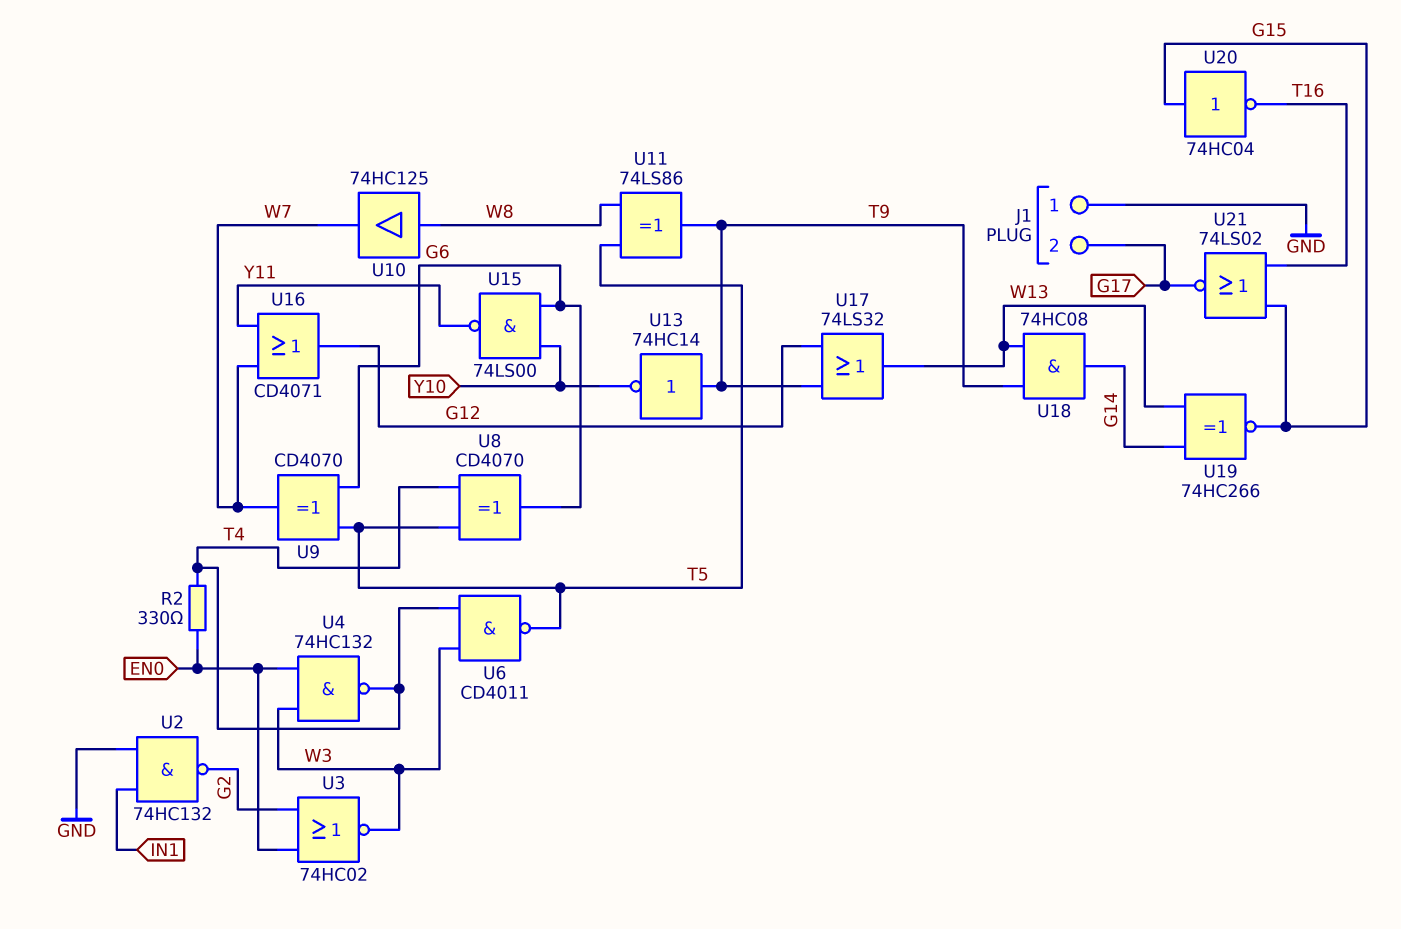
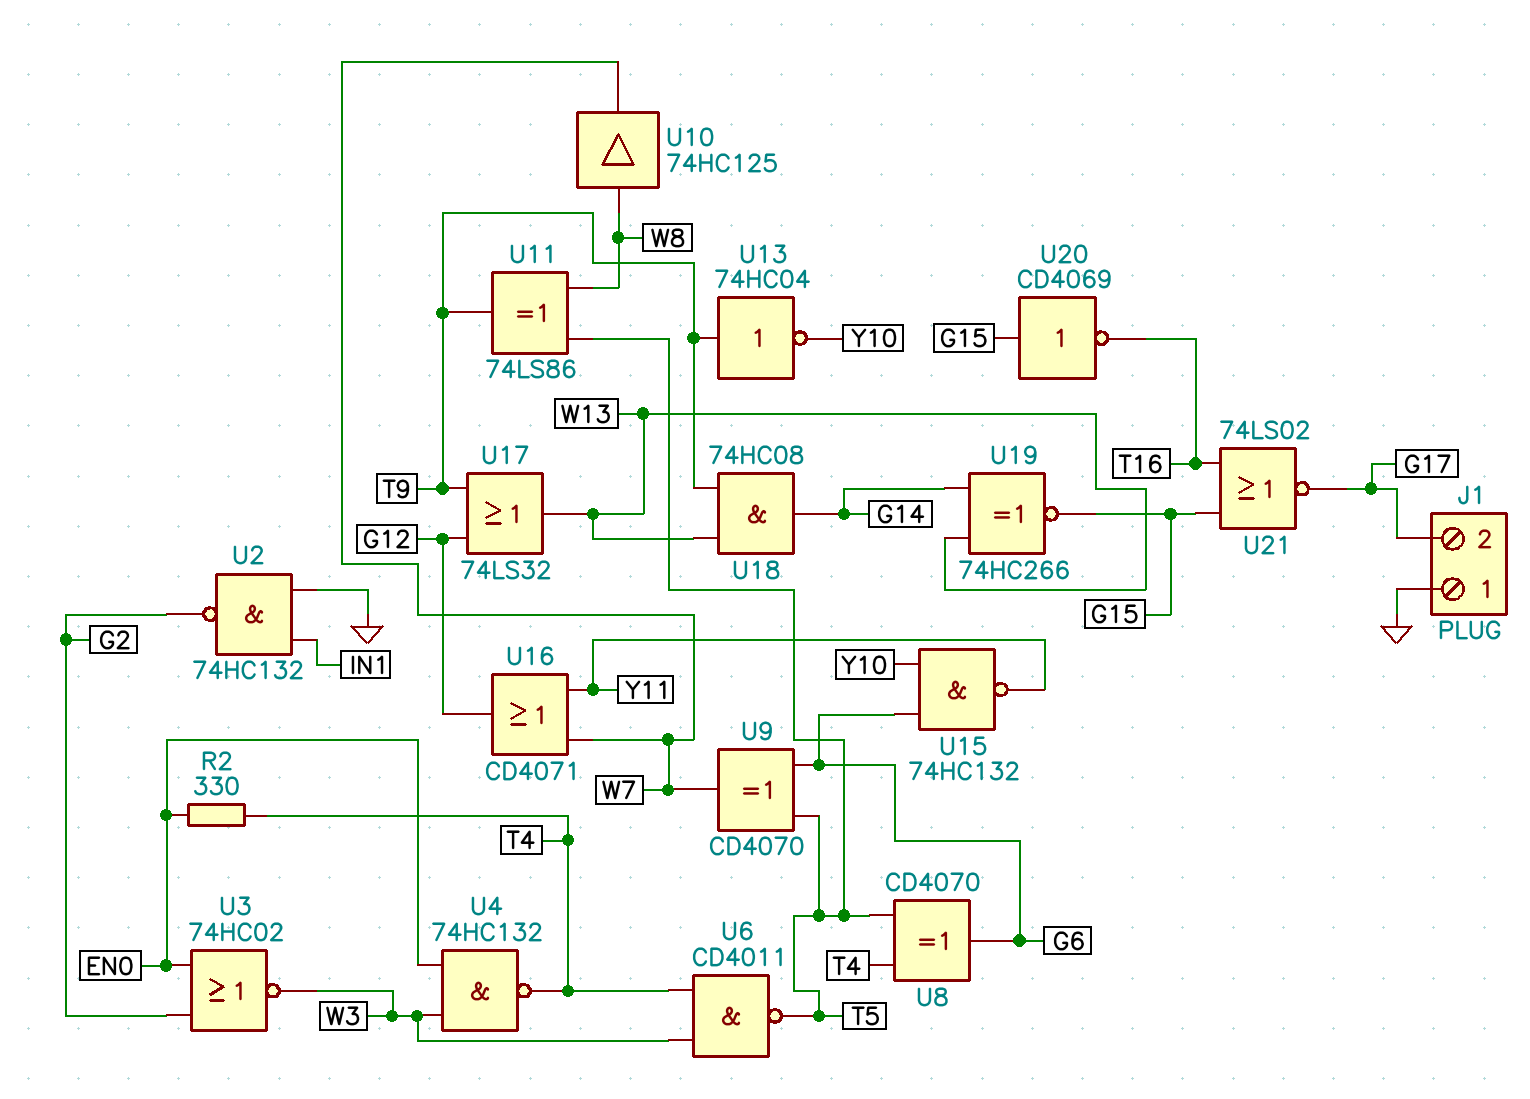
U13: NOT 74HC14 (in T9, out Y10) -> NOT 74HC04 (in T9, out Y10)
U15: NAND 74LS00 (in G6, in Y10, out Y11) -> NAND 74HC132 (in G6, in Y10, out Y11)
U20: NOT 74HC04 (in G15, out T16) -> NOT CD4069 (in G15, out T16)

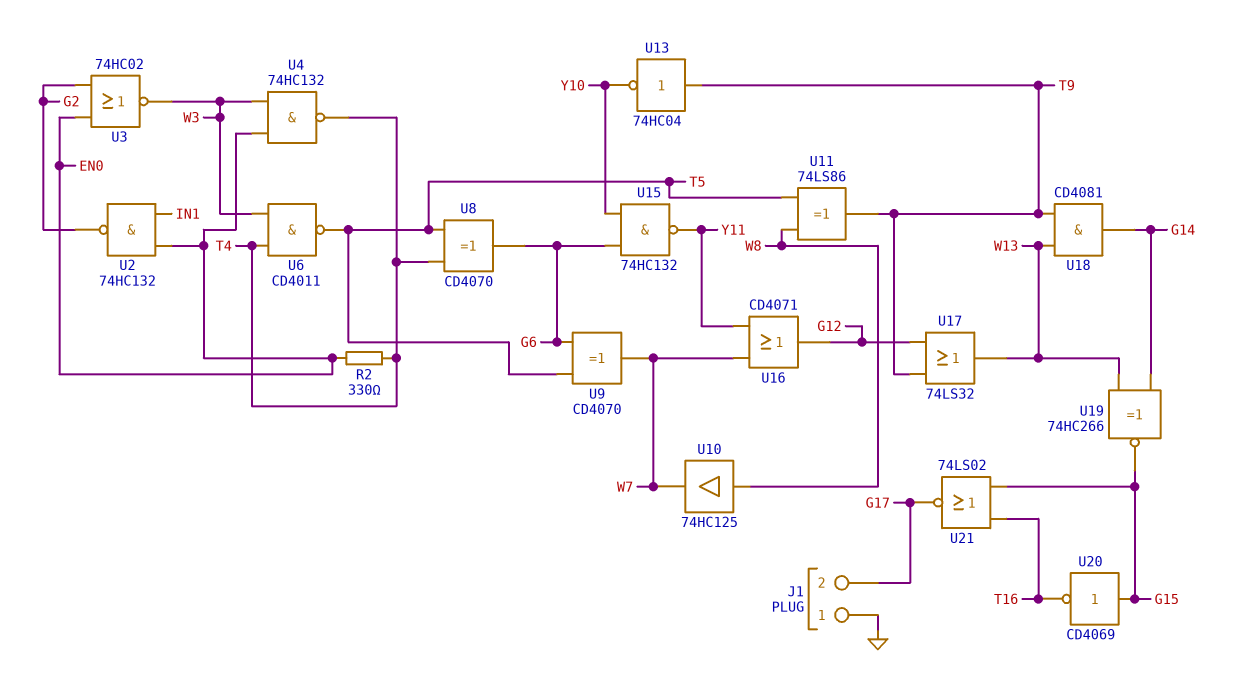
U2: NAND 74HC132 (in GND, in IN1, out G2) -> NAND 74HC132 (in EN0, in IN1, out G2)
U18: AND 74HC08 (in T9, in W13, out G14) -> AND CD4081 (in T9, in W13, out G14)

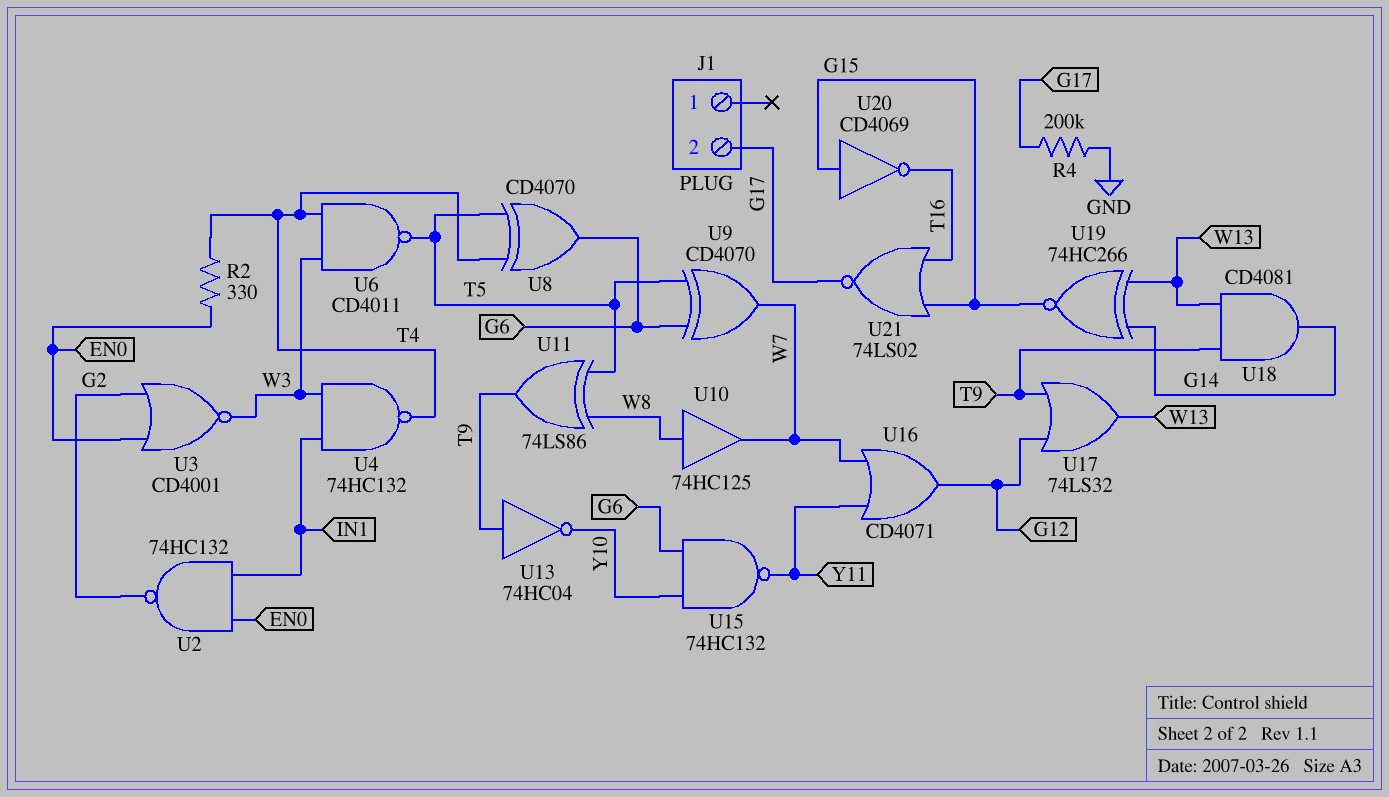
J1 pin 1: GND -> none
R4: none -> 200k (G17, GND)
U3: NOR 74HC02 (in EN0, in G2, out W3) -> NOR CD4001 (in EN0, in G2, out W3)
U4: NAND 74HC132 (in EN0, in W3, out T4) -> NAND 74HC132 (in IN1, in W3, out T4)

